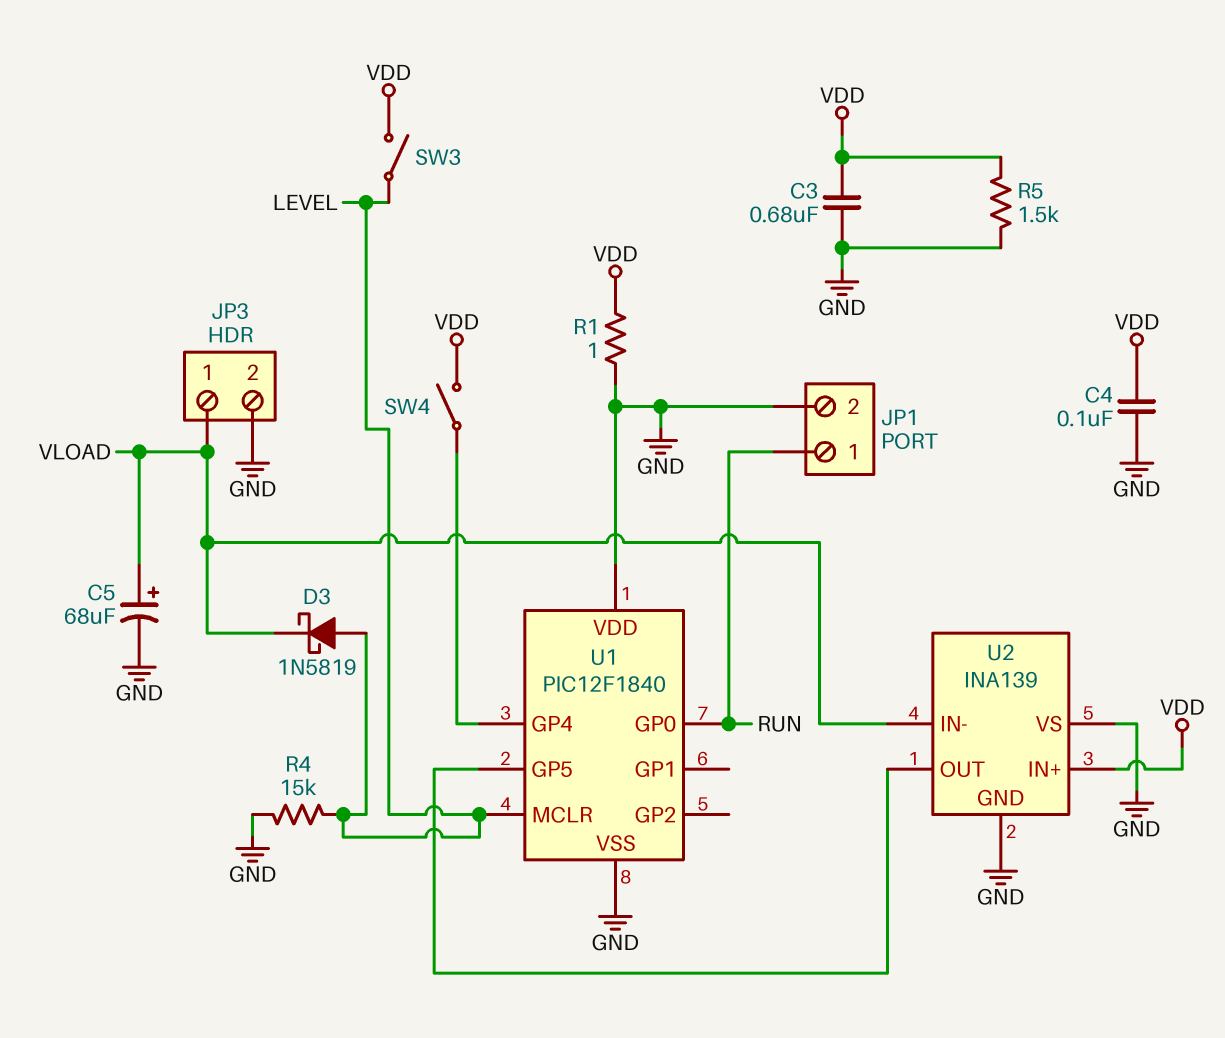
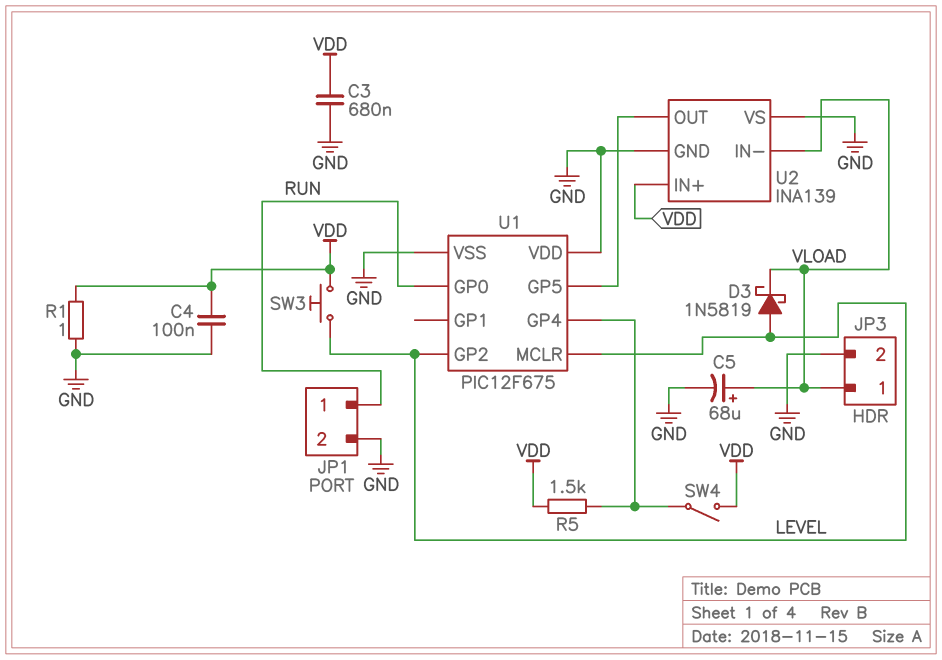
R4: 15k (GND, LEVEL) -> none
R5: 1.5k (GND, VDD) -> 1.5k (U1/GP4, VDD)
SW3: switch (LEVEL, VDD) -> button (LEVEL, VDD)
U1: PIC12F1840 -> PIC12F675
U1 pin GP2: none -> LEVEL

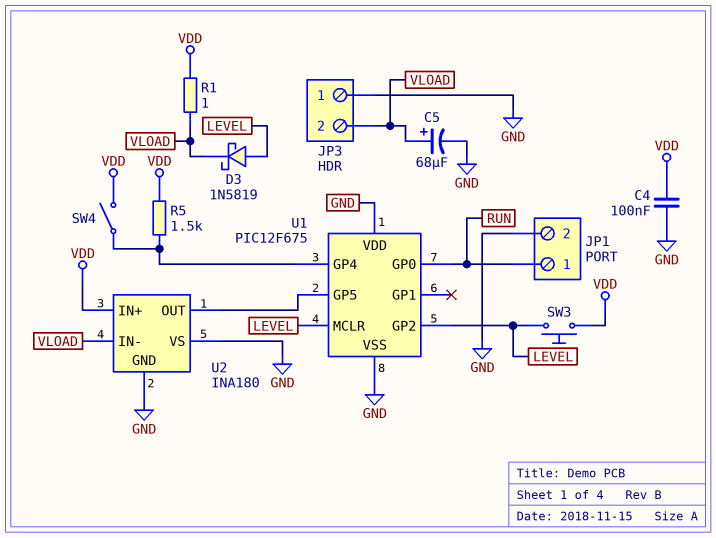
C3: 680nF (GND, VDD) -> none
JP3 pin 1: VLOAD -> GND
JP3 pin 2: GND -> VLOAD
R1: 1 (GND, VDD) -> 1 (VDD, VLOAD)
U2: INA139 -> INA180

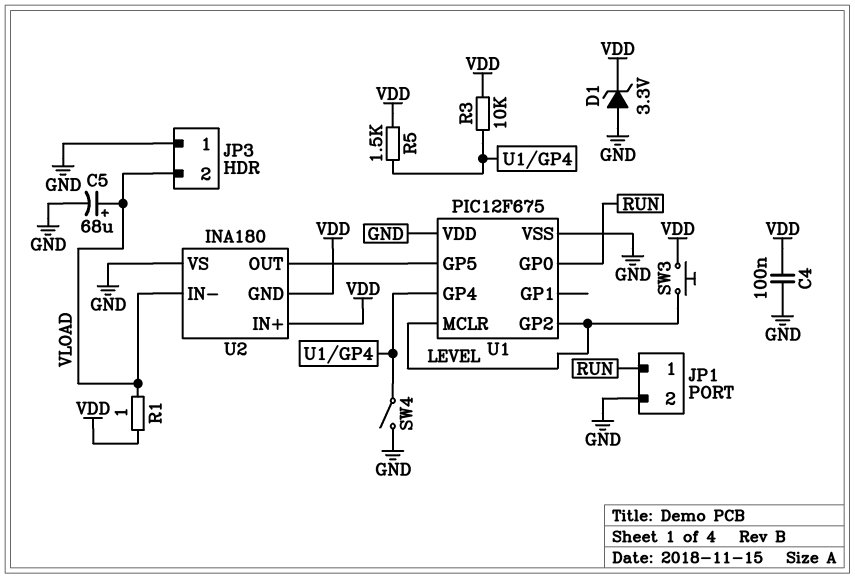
D1: none -> zener 3.3V (A GND, K VDD)
D3: schottky 1N5819 (A LEVEL, K VLOAD) -> none
R3: none -> 10k (U1/GP4, VDD)
SW4: switch (U1/GP4, VDD) -> switch (GND, U1/GP4)
U2 pin GND: GND -> VDD

